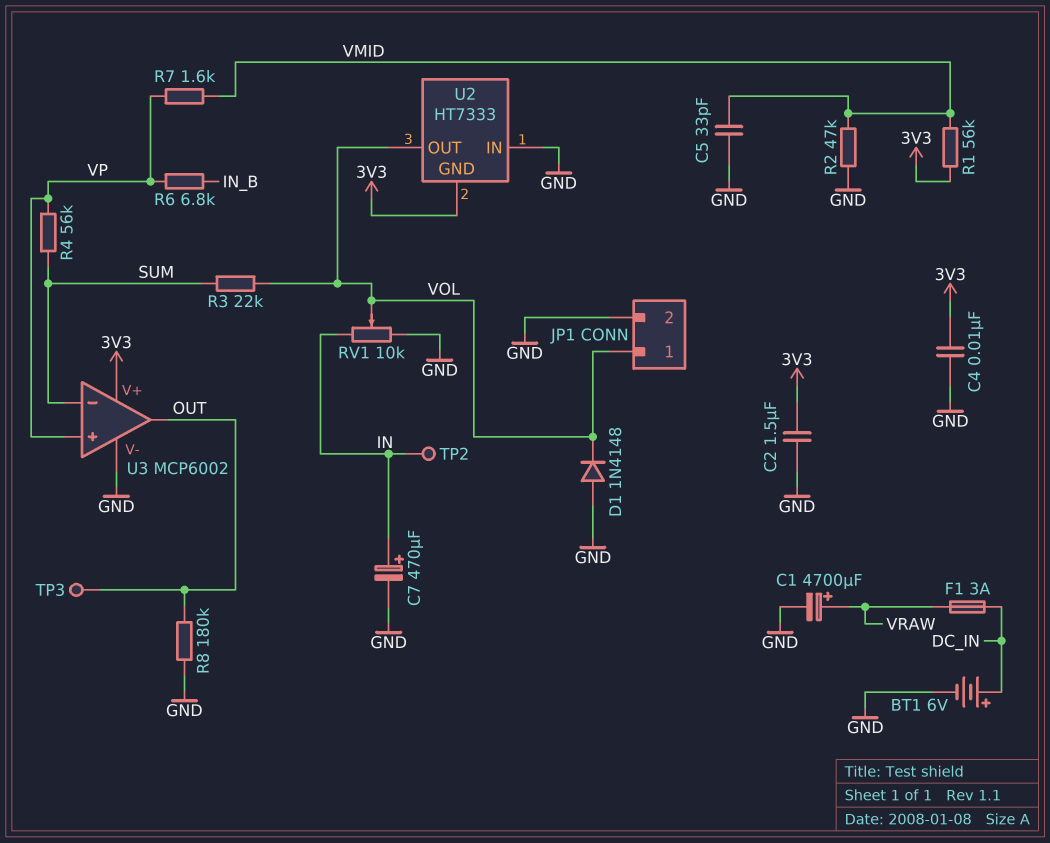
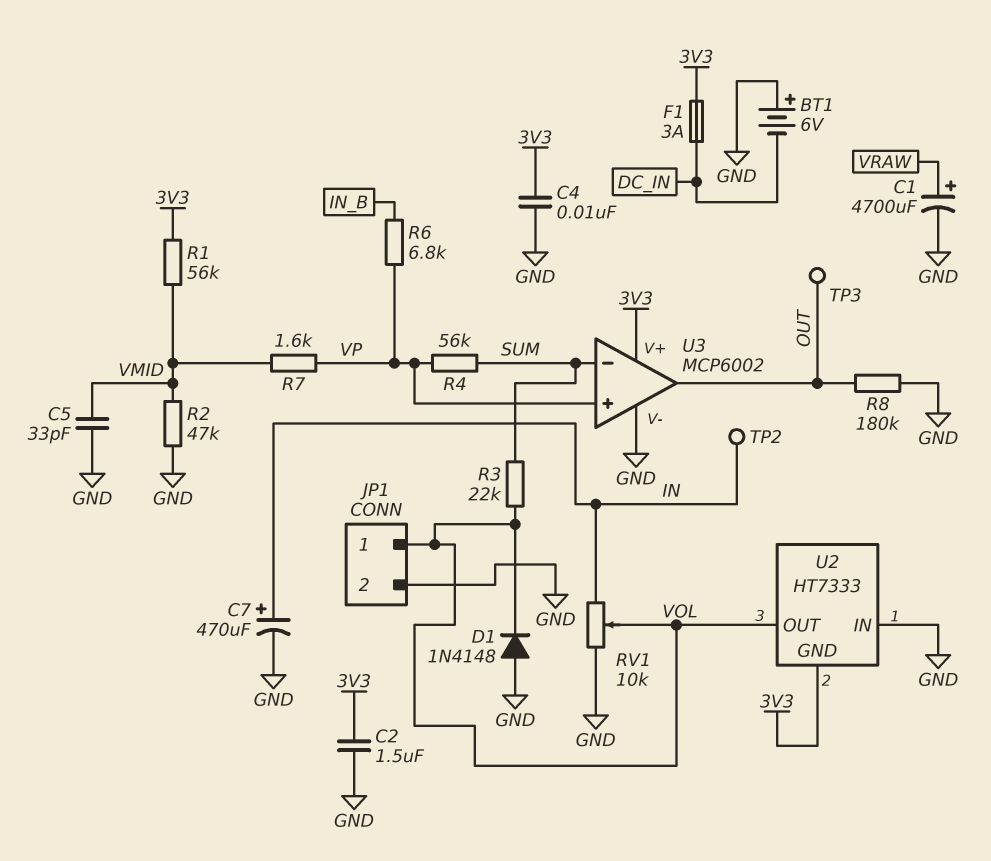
BT1: 6V (plus DC_IN, minus GND) -> 6V (plus GND, minus DC_IN)
F1: 3A (DC_IN, VRAW) -> 3A (3V3, DC_IN)

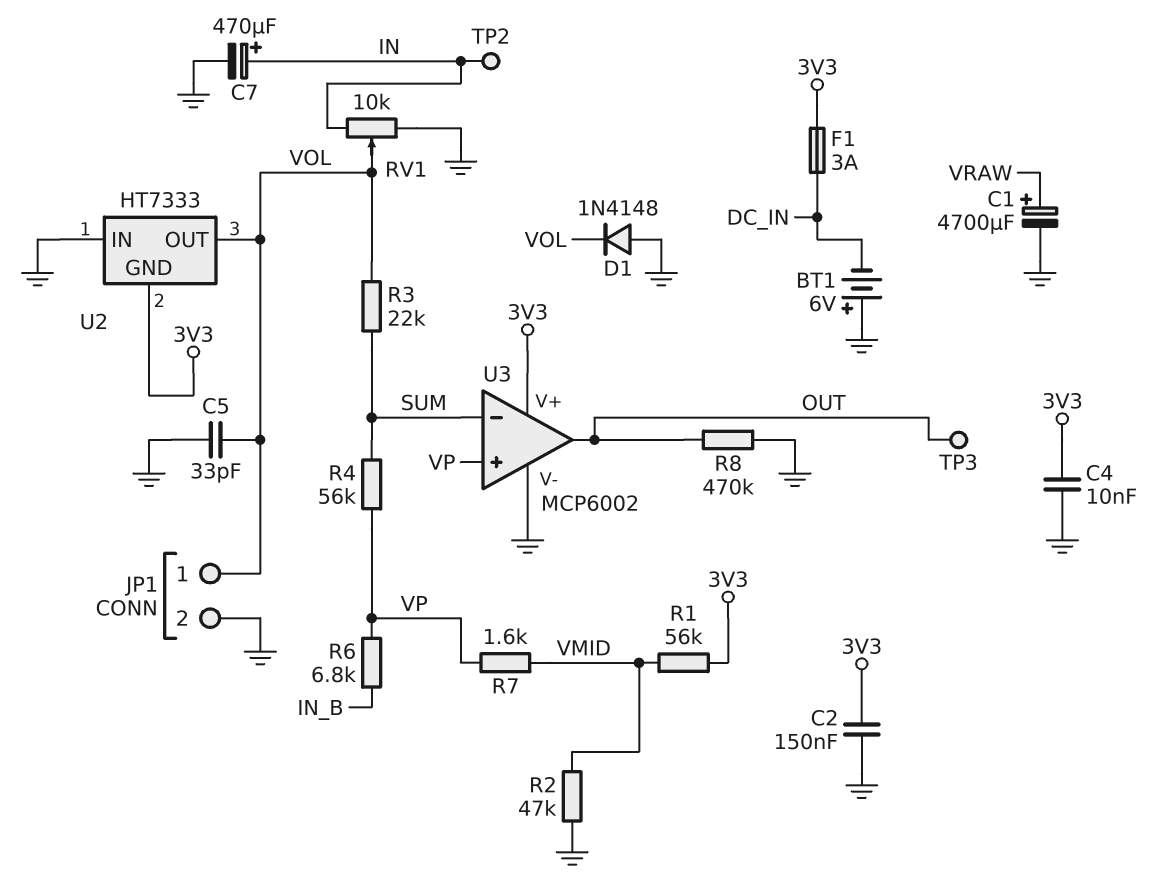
C2: 1.5uF (3V3, GND) -> 150nF (3V3, GND)
C5: 33pF (GND, VMID) -> 33pF (GND, VOL)
R8: 180k (GND, OUT) -> 470k (GND, OUT)

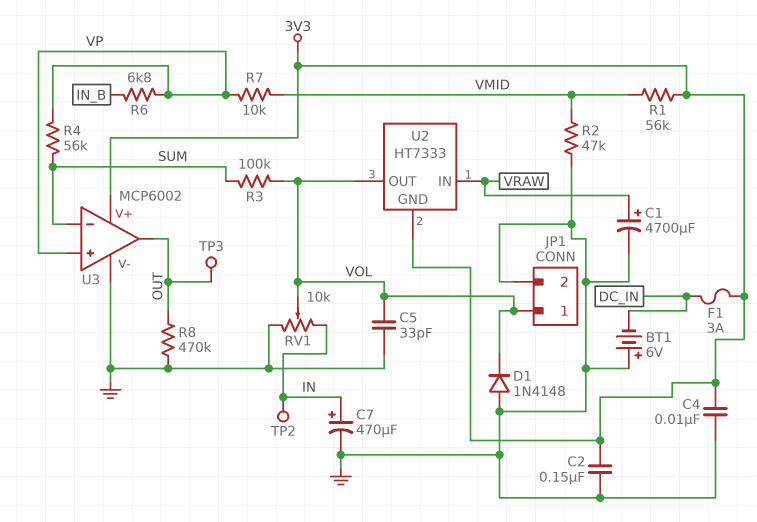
R3: 22k (SUM, VOL) -> 100k (SUM, VOL)
R7: 1.6k (VMID, VP) -> 10k (VMID, VP)
U2 pin IN: GND -> VRAW

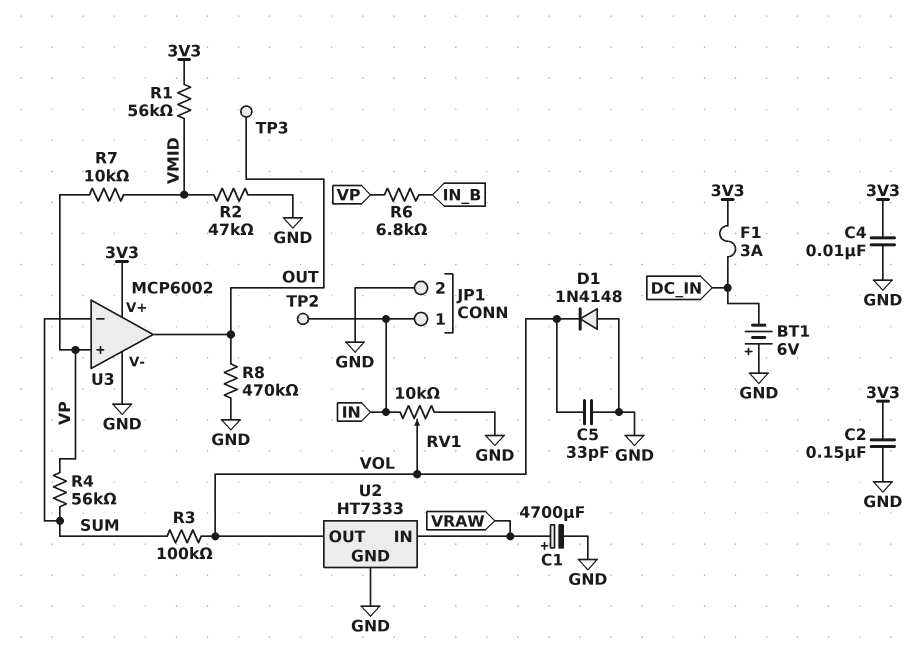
C7: 470uF (plus IN, minus GND) -> none
JP1 pin 1: VOL -> IN
U2 pin GND: 3V3 -> GND

